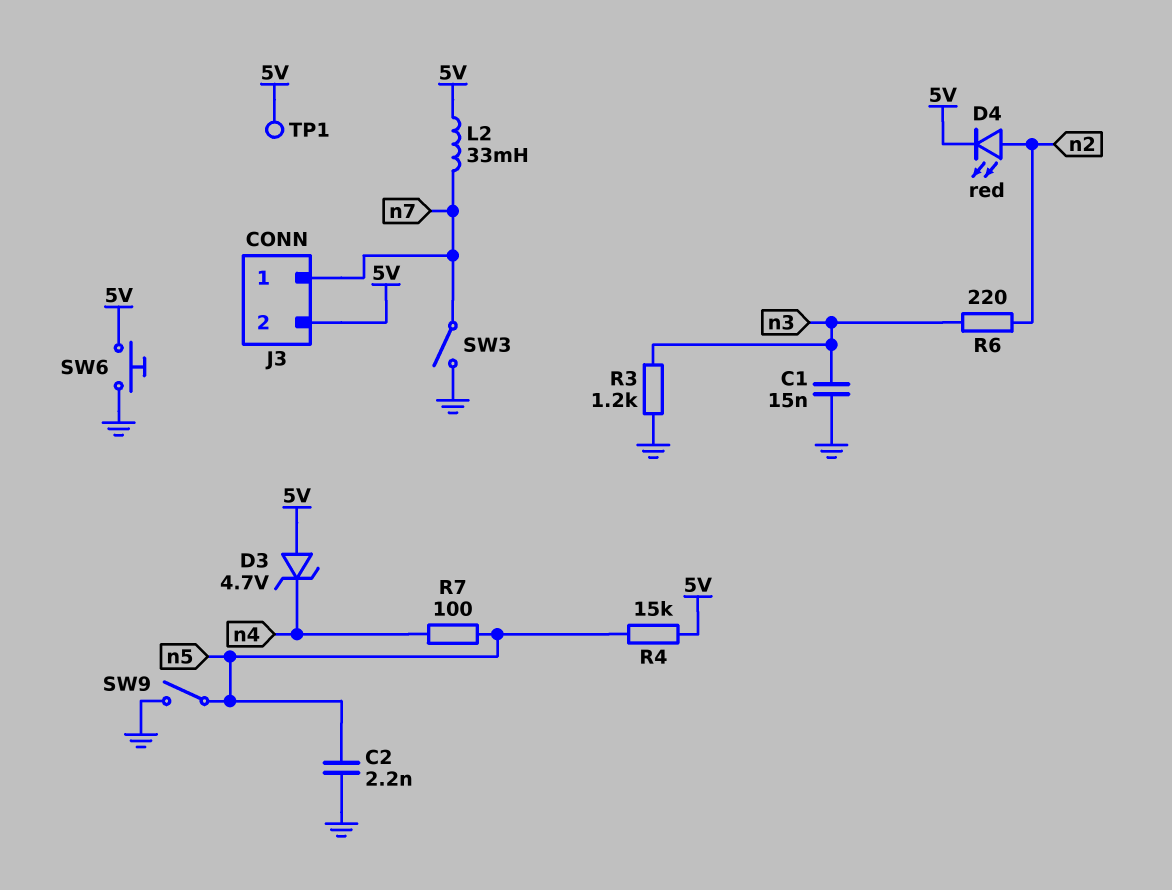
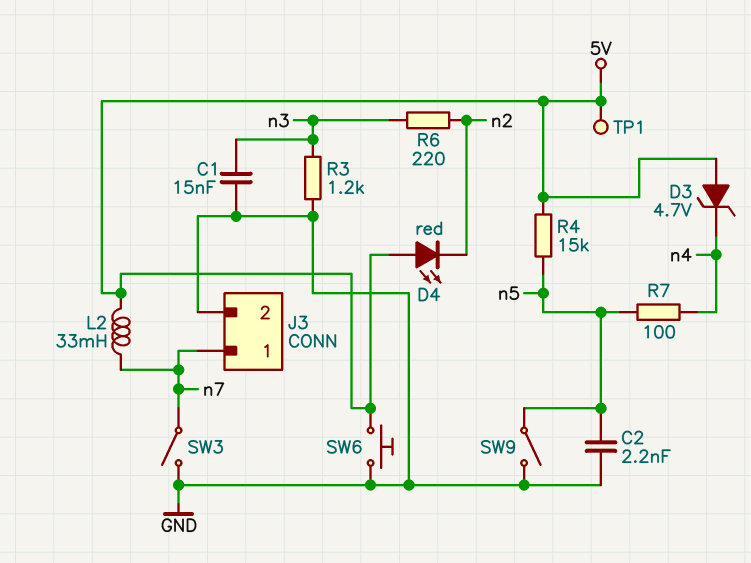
D4: LED red (A n2, K 5V) -> LED red (A 5V, K n2)
J3 pin 2: 5V -> GND

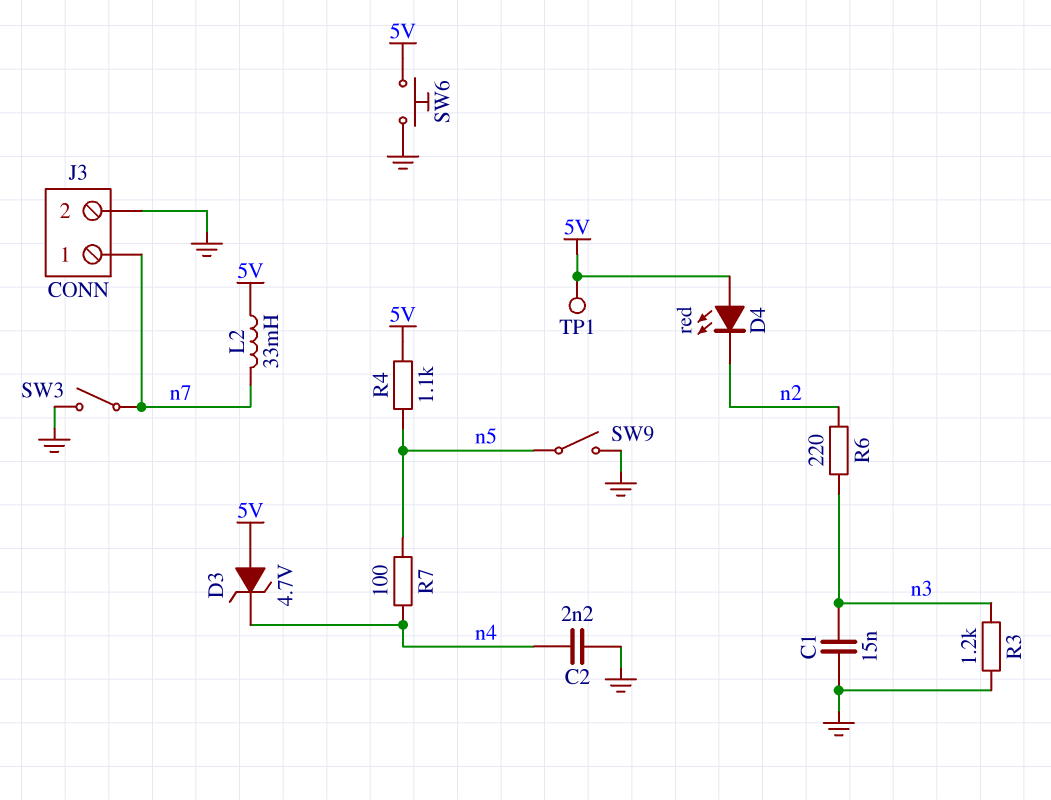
C2: 2.2nF (GND, n5) -> 2.2nF (GND, n4)
R4: 15k (5V, n5) -> 1.1k (5V, n5)

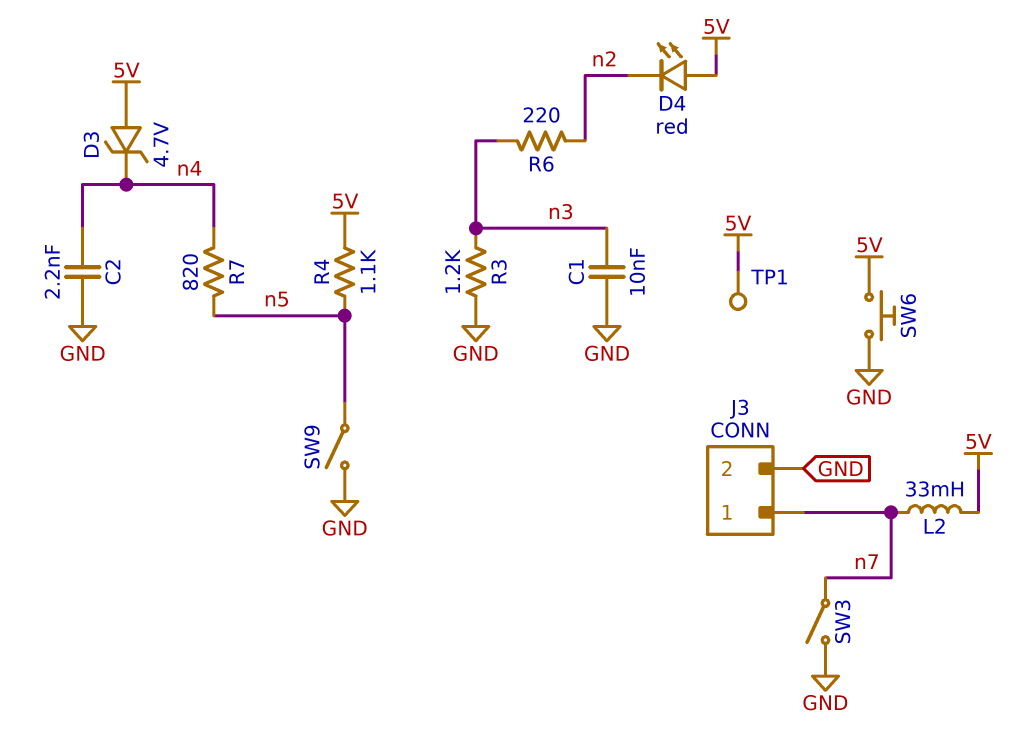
C1: 15nF (GND, n3) -> 10nF (GND, n3)
R7: 100 (n4, n5) -> 820 (n4, n5)

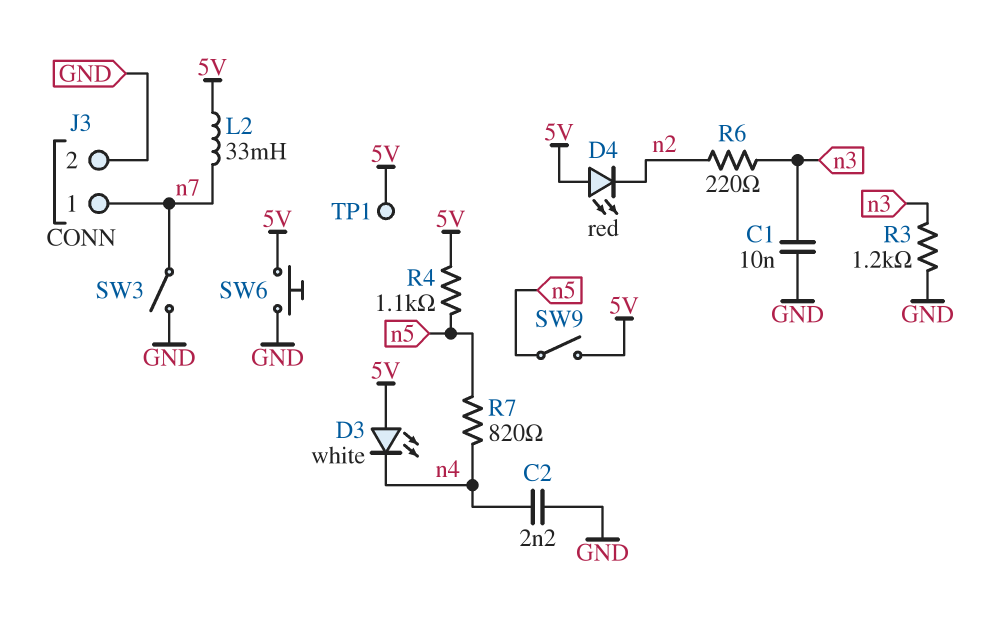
D3: zener 4.7V (A 5V, K n4) -> LED white (A 5V, K n4)
SW9: switch (GND, n5) -> switch (5V, n5)

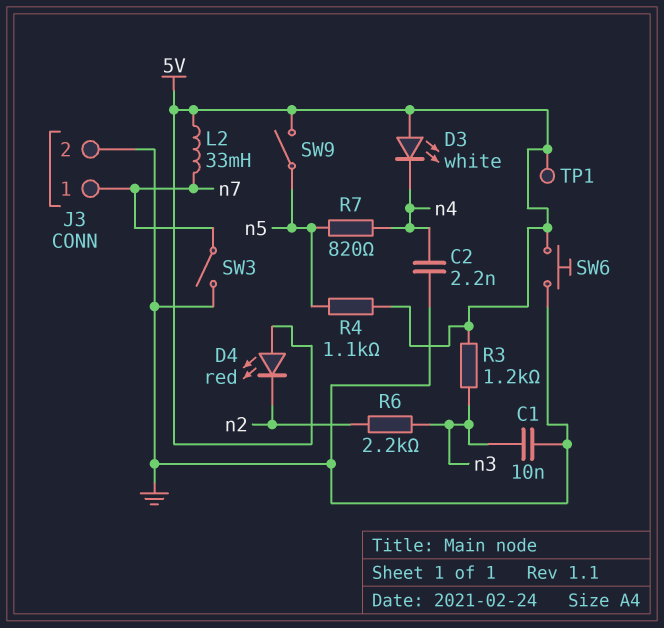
R3: 1.2k (GND, n3) -> 1.2k (5V, n3)
R6: 220 (n2, n3) -> 2.2k (n2, n3)

